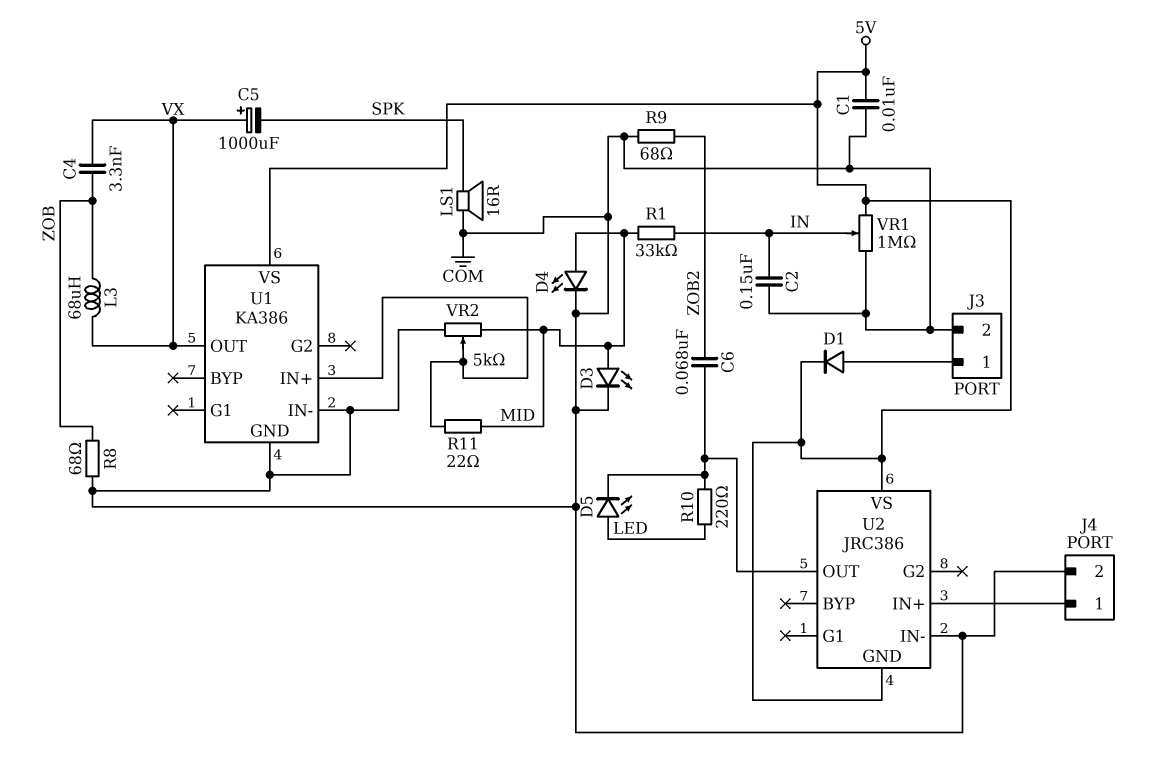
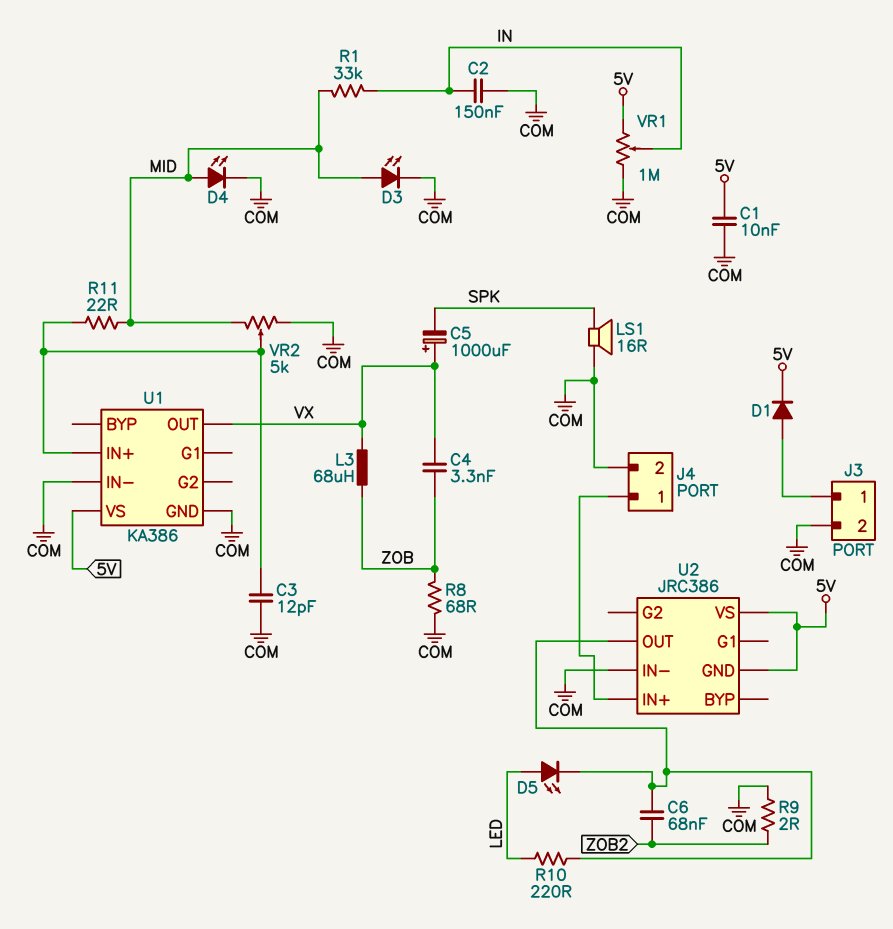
C3: none -> 12pF (COM, U1/IN+)
R9: 68 (COM, ZOB2) -> 2 (COM, ZOB2)

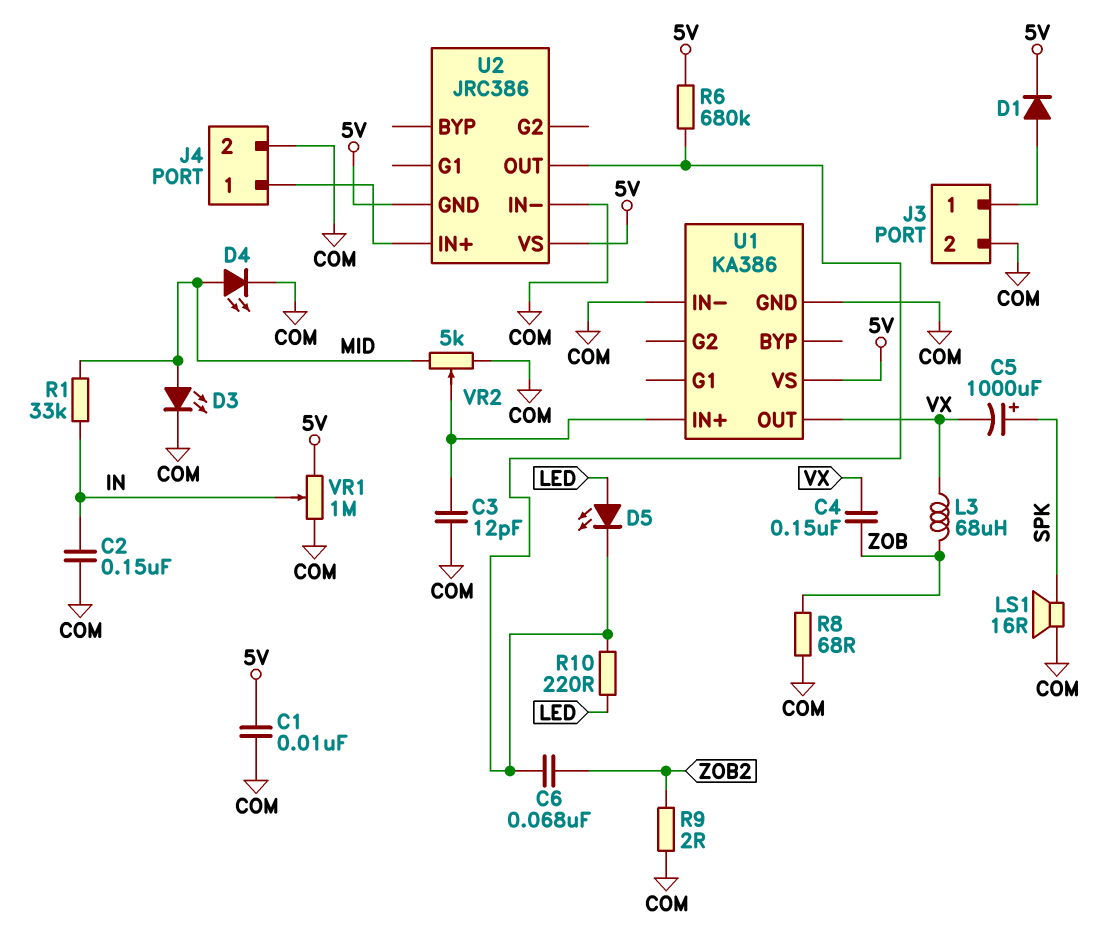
C4: 3.3nF (VX, ZOB) -> 150nF (VX, ZOB)
C5: 1000uF (plus VX, minus SPK) -> 1000uF (plus SPK, minus VX)
R6: none -> 680k (5V, U2/OUT)
R11: 22 (MID, U1/IN+) -> none

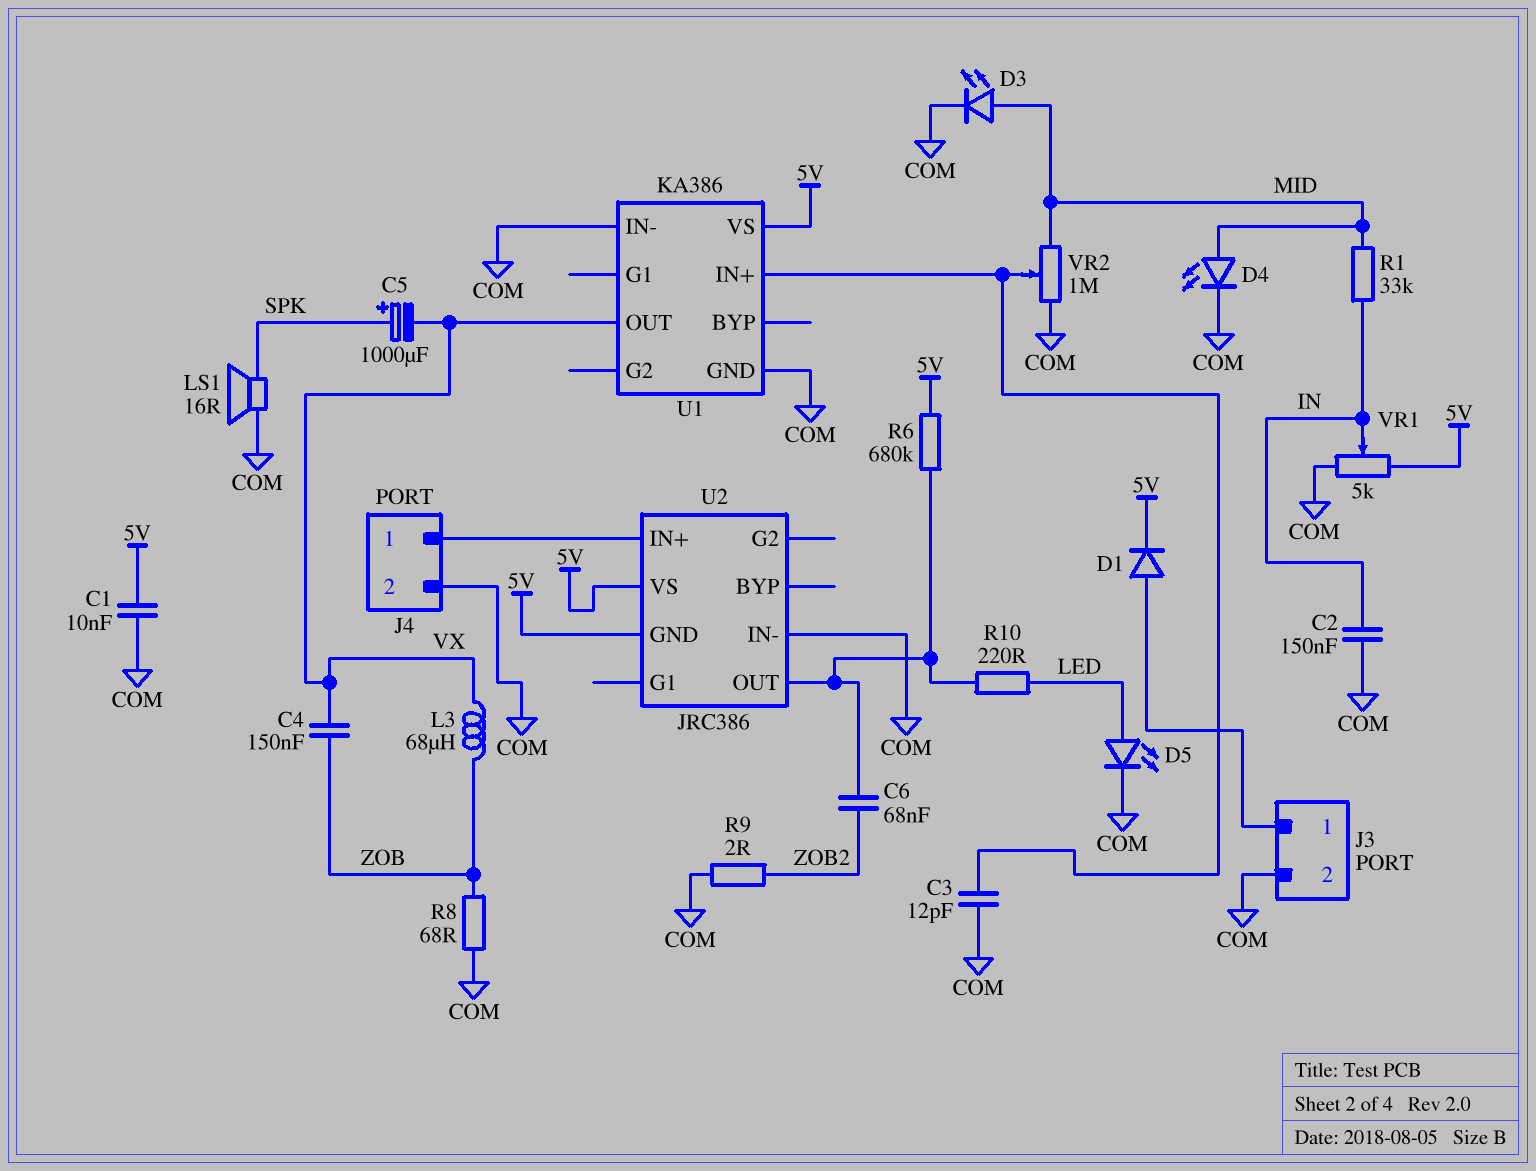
D5: LED (A LED, K U2/OUT) -> LED (A LED, K COM)
VR1: 1M (5V, COM, wiper IN) -> 5k (5V, COM, wiper IN)
VR2: 5k (COM, MID, wiper U1/IN+) -> 1M (COM, MID, wiper U1/IN+)

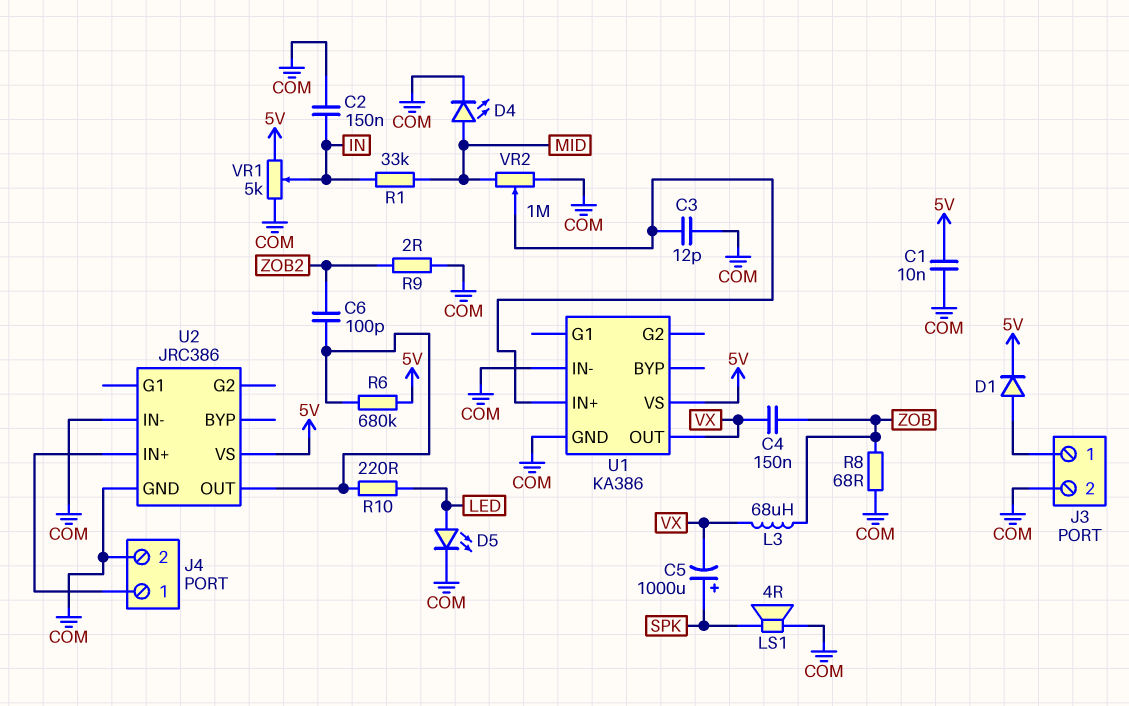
C6: 68nF (U2/OUT, ZOB2) -> 100pF (U2/OUT, ZOB2)
D3: LED (A MID, K COM) -> none
LS1: speaker 16R (COM, SPK) -> speaker 4R (COM, SPK)
U2 pin GND: 5V -> COM

